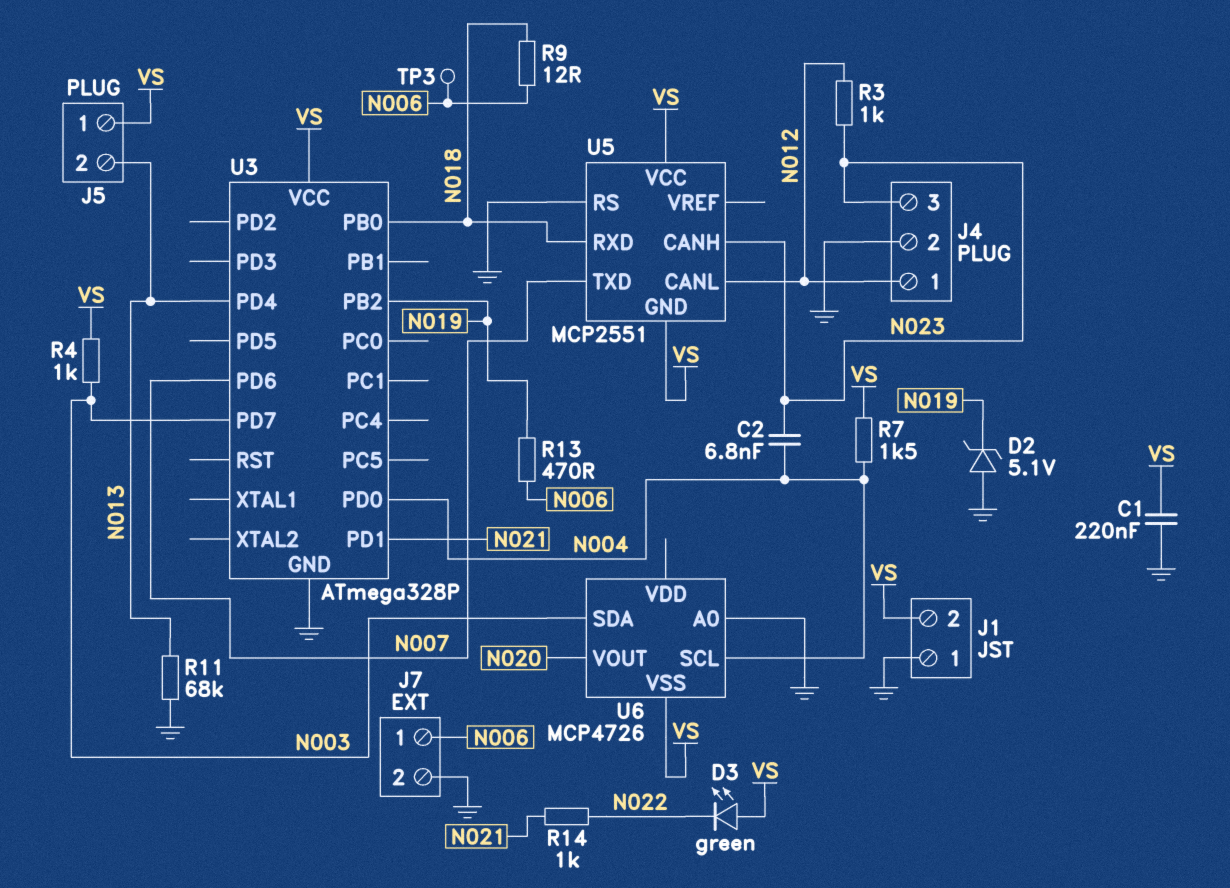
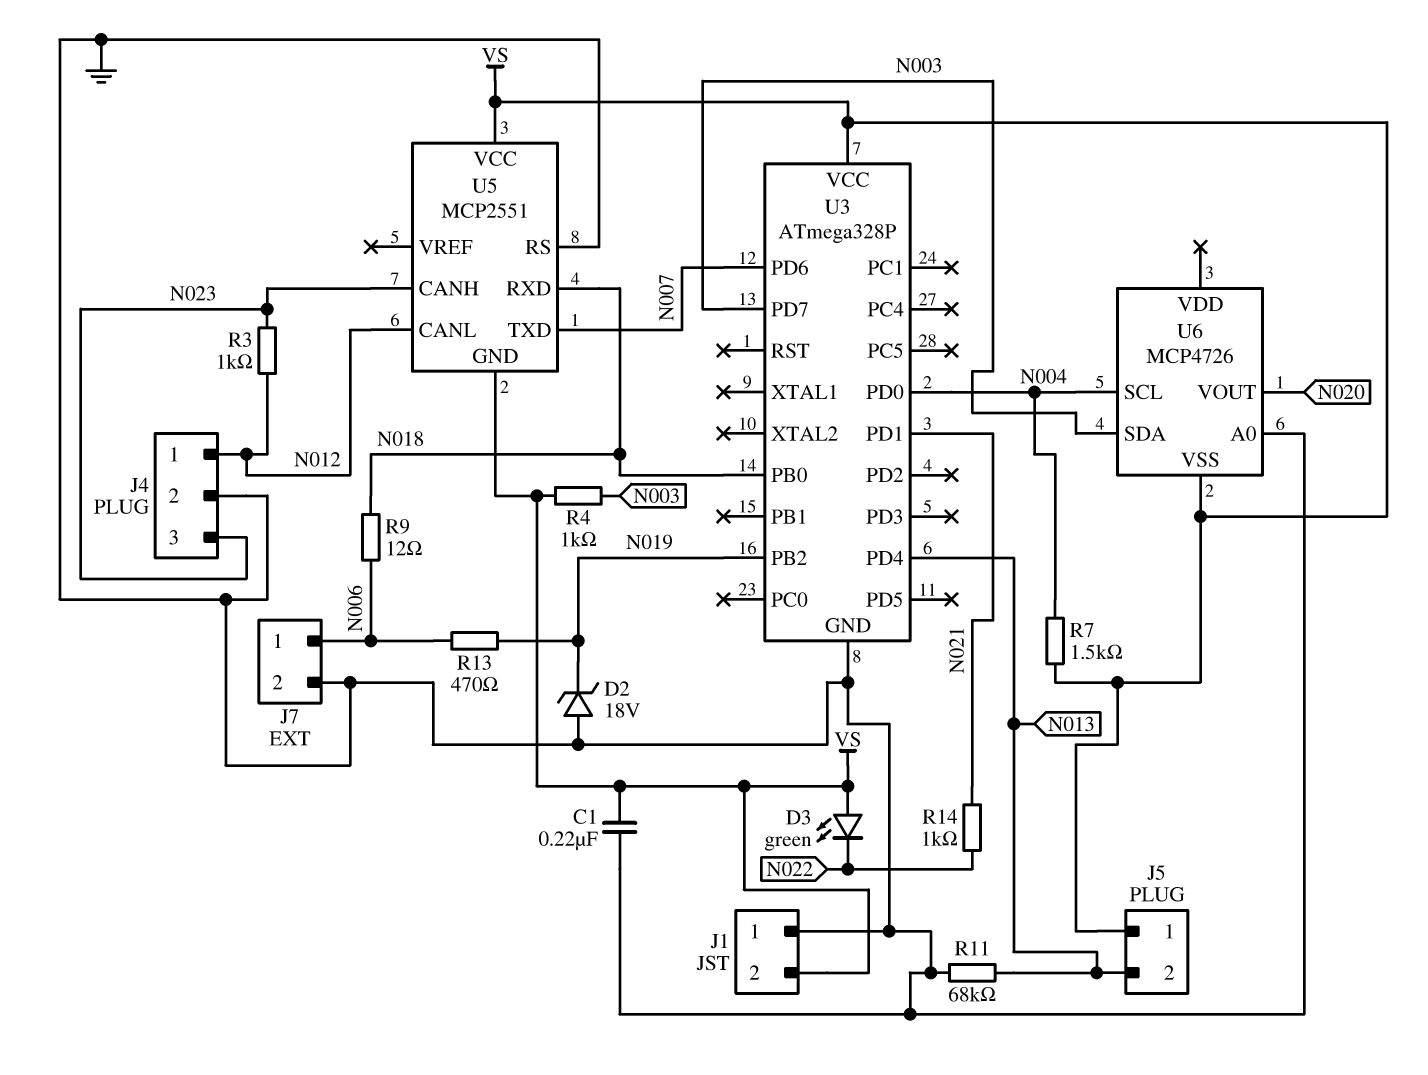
C2: 6.8nF (N004, N023) -> none
D2: zener 5.1V (A GND, K N019) -> zener 18V (A GND, K N019)
TP3: test point (N006) -> none

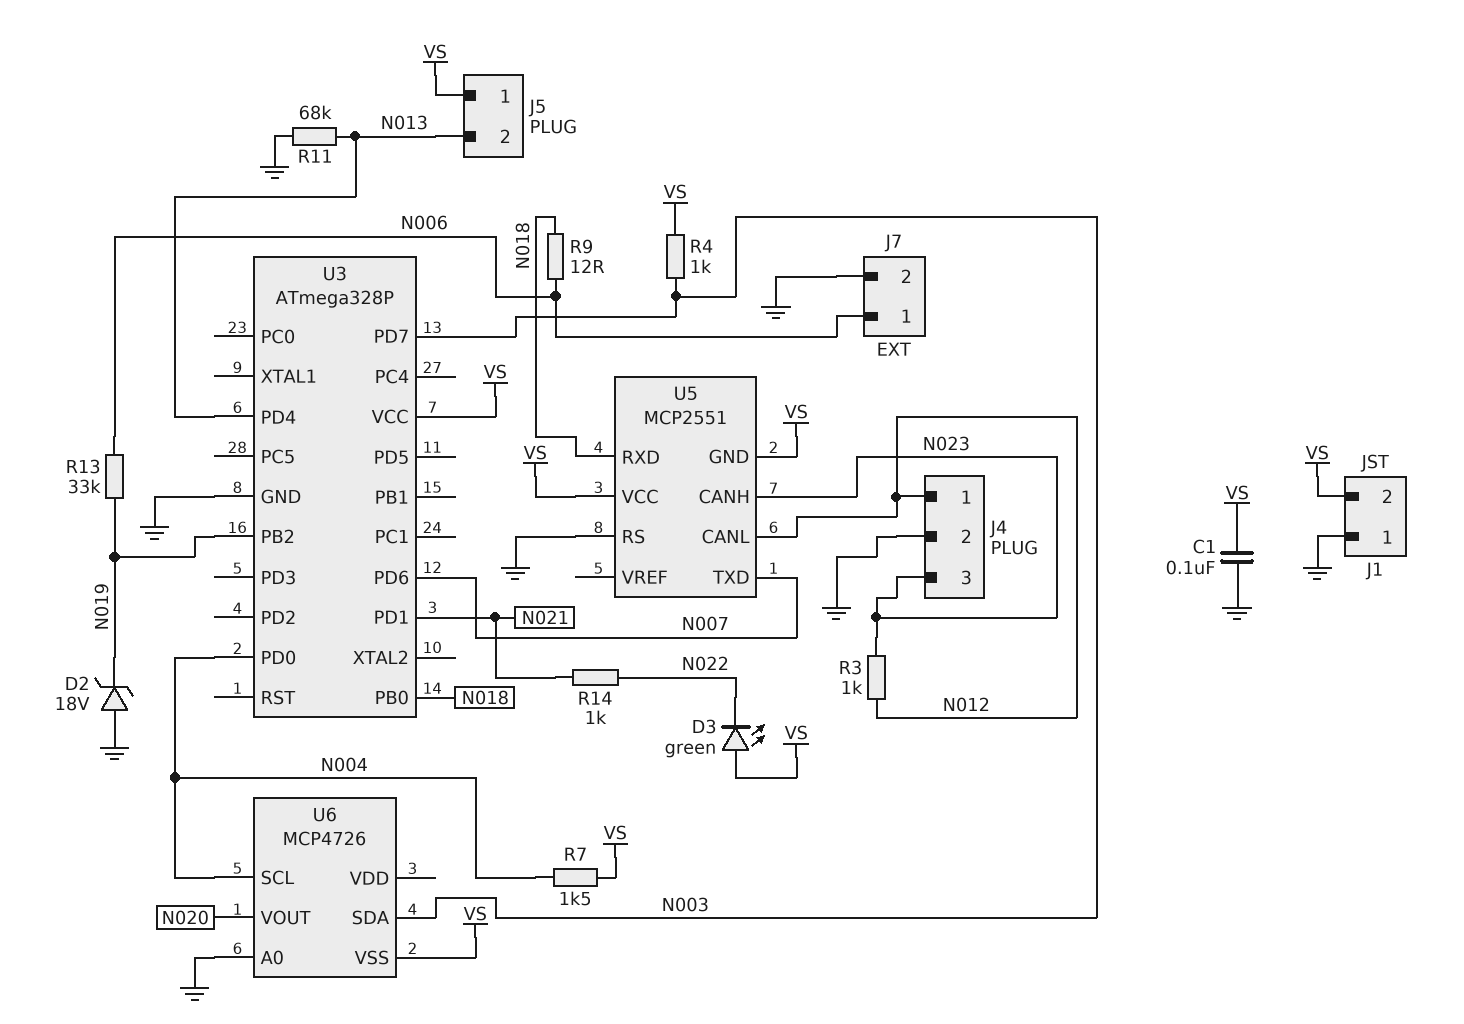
C1: 220nF (GND, VS) -> 100nF (GND, VS)
R13: 470 (N006, N019) -> 33k (N006, N019)

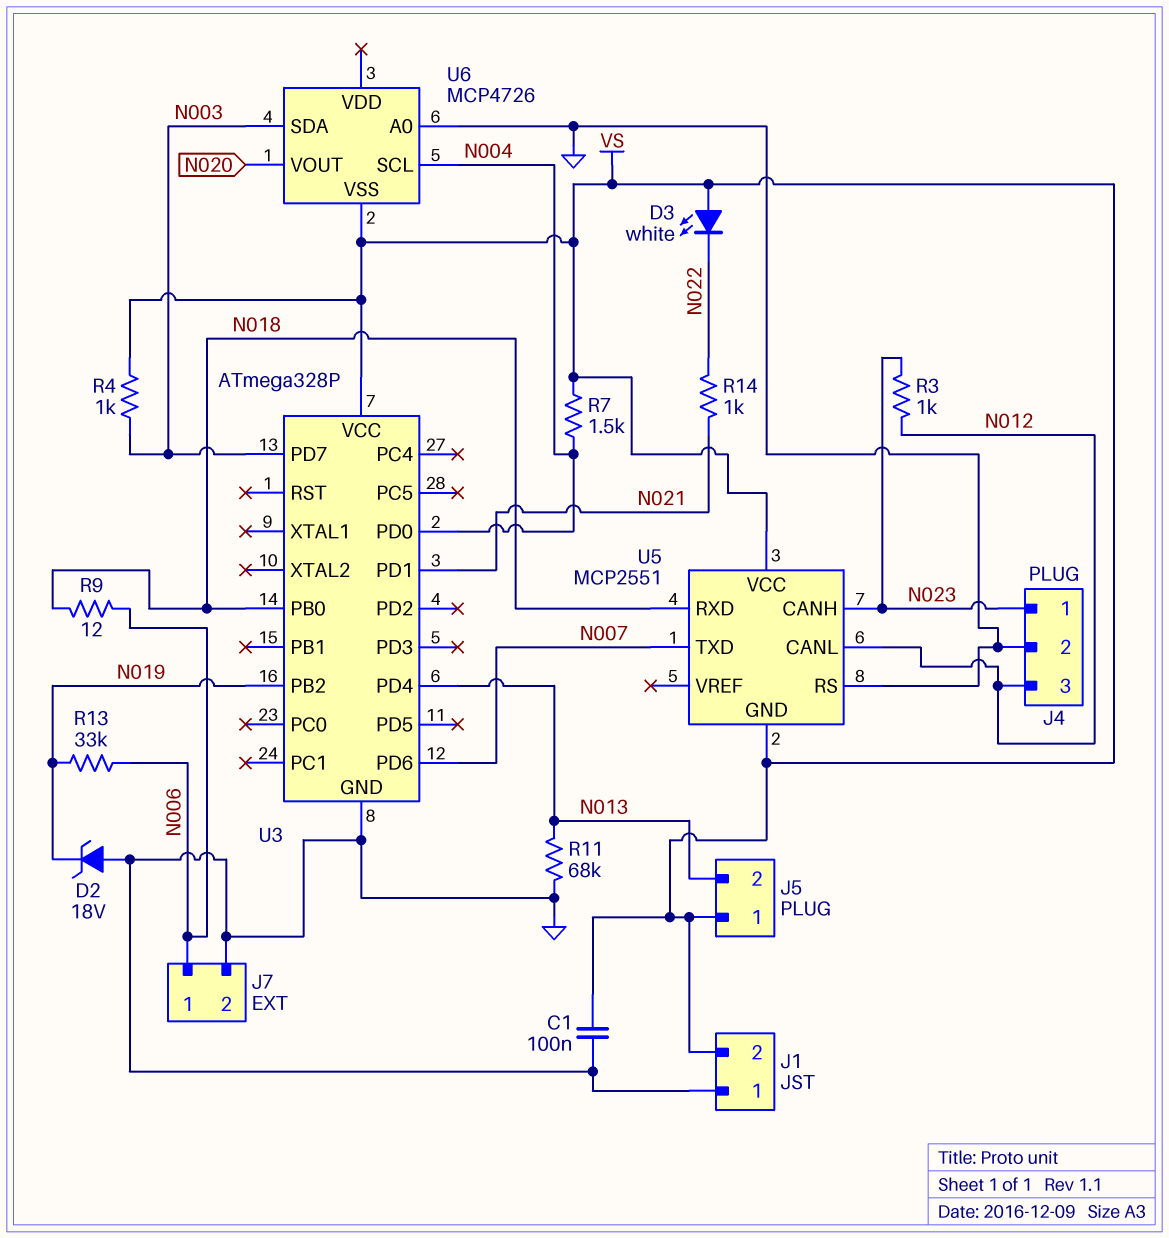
D3: LED green (A VS, K N022) -> LED white (A VS, K N022)
J4 pin 1: N012 -> N023
J4 pin 3: N023 -> N012

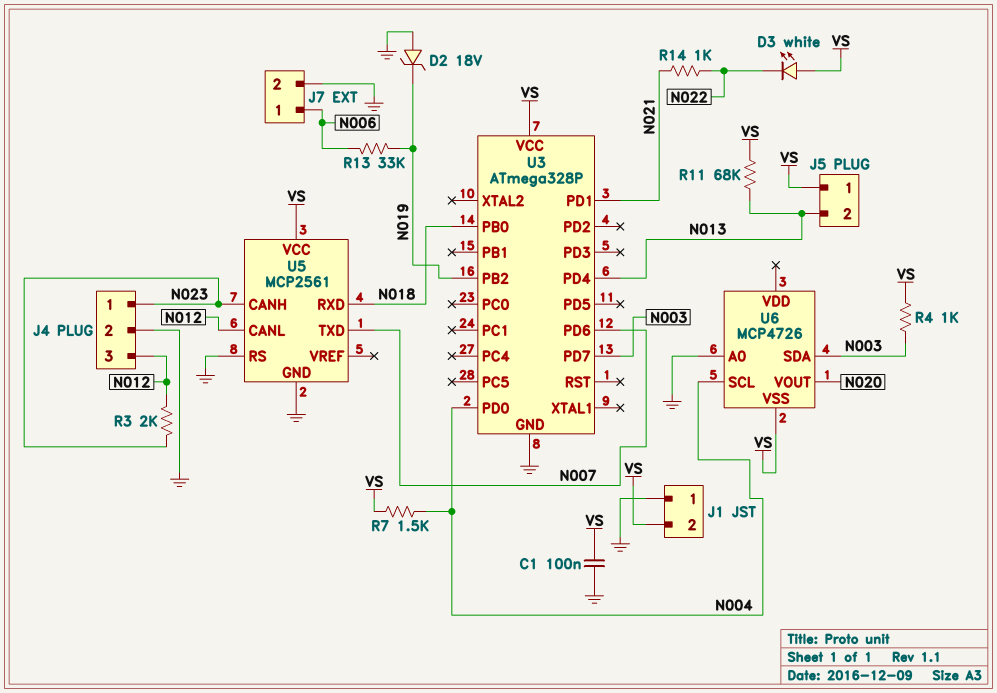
R3: 1k (N012, N023) -> 2k (N012, N023)
R9: 12 (N006, N018) -> none
R11: 68k (GND, N013) -> 68k (N013, VS)
U5: MCP2551 -> MCP2561
U5 pin GND: VS -> GND

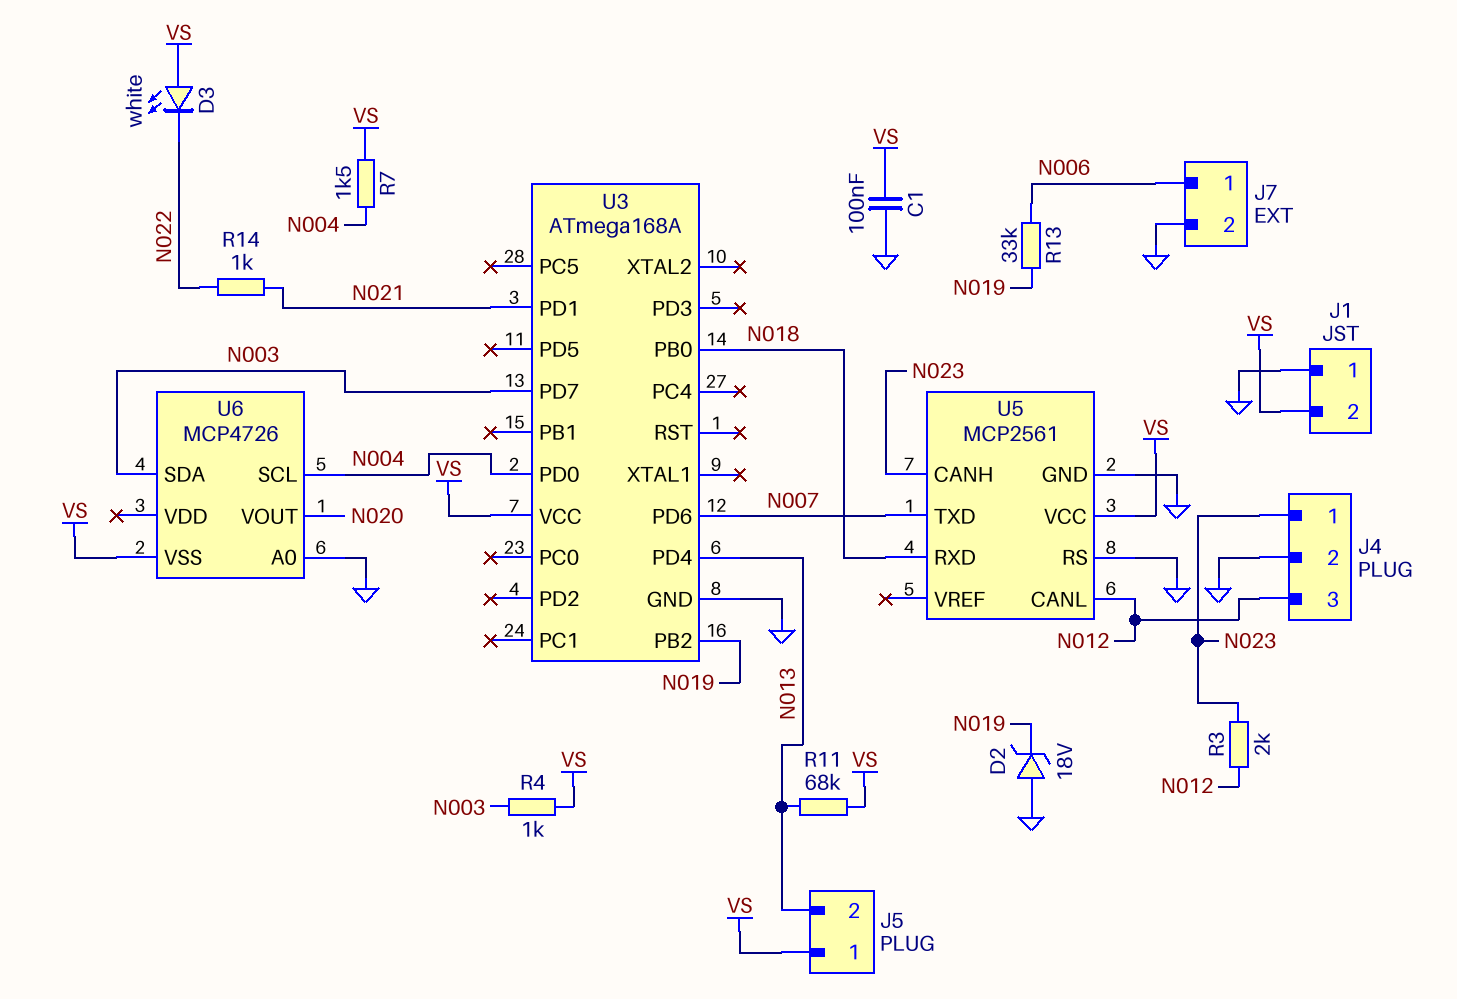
U3: ATmega328P -> ATmega168A

